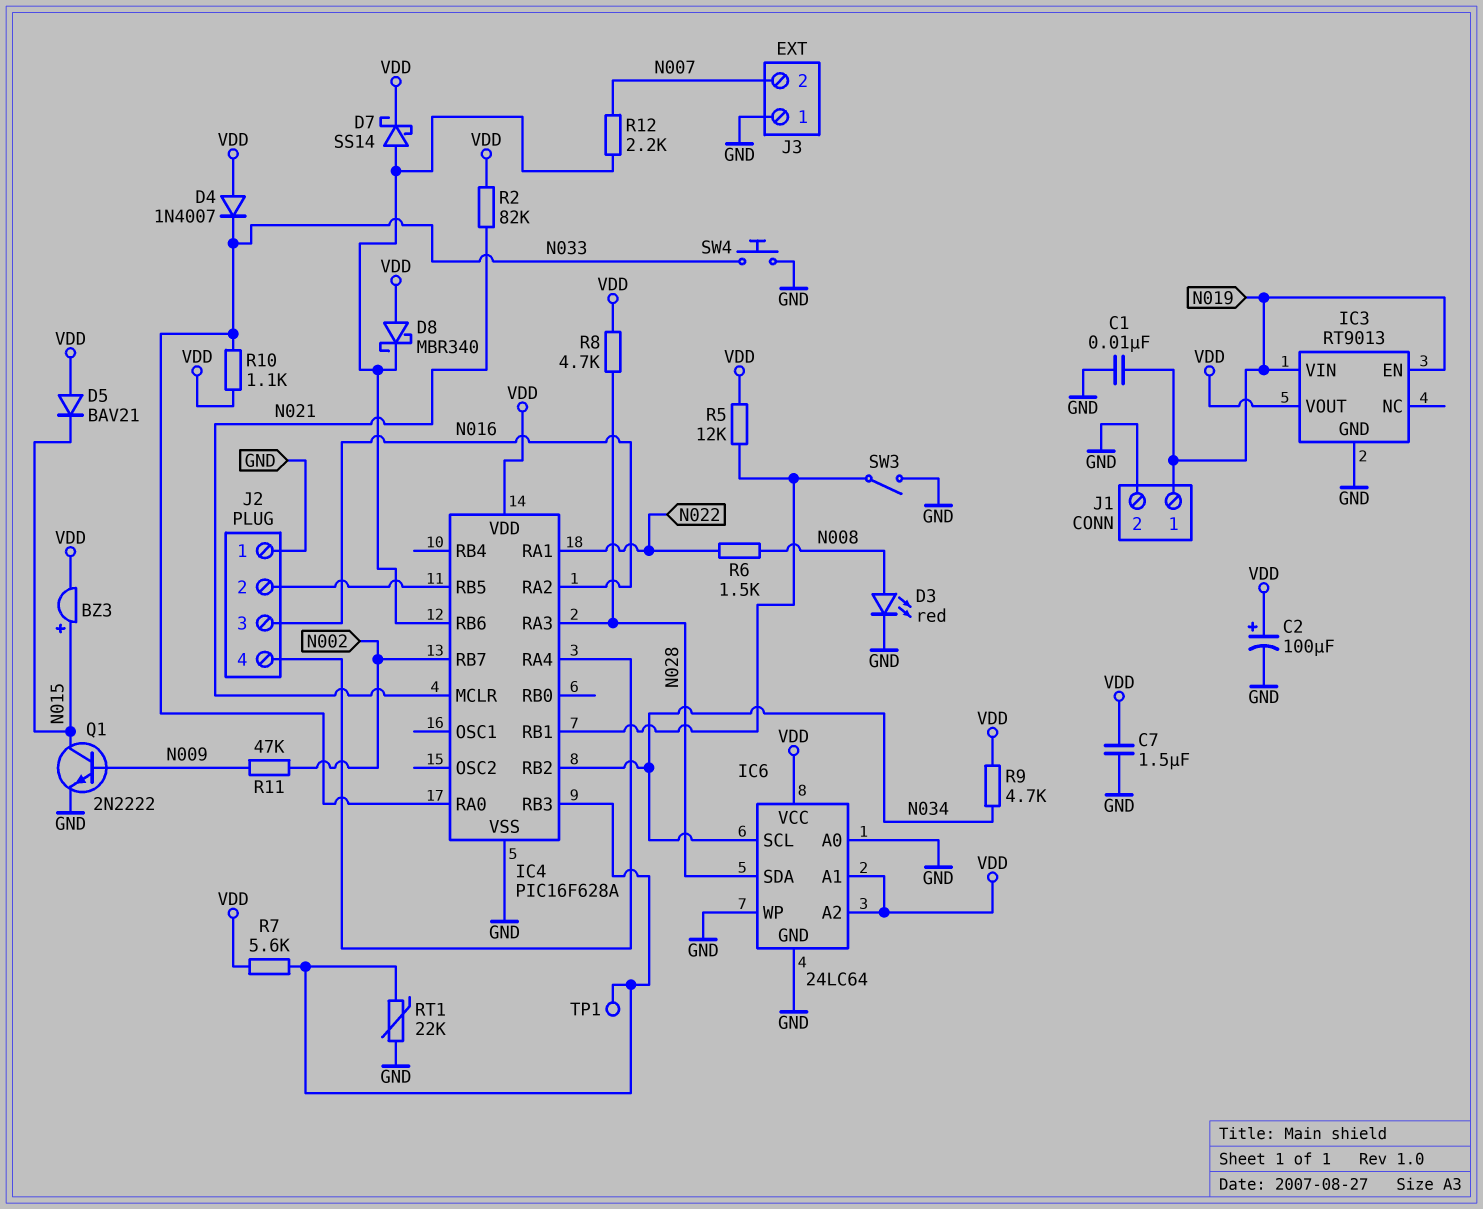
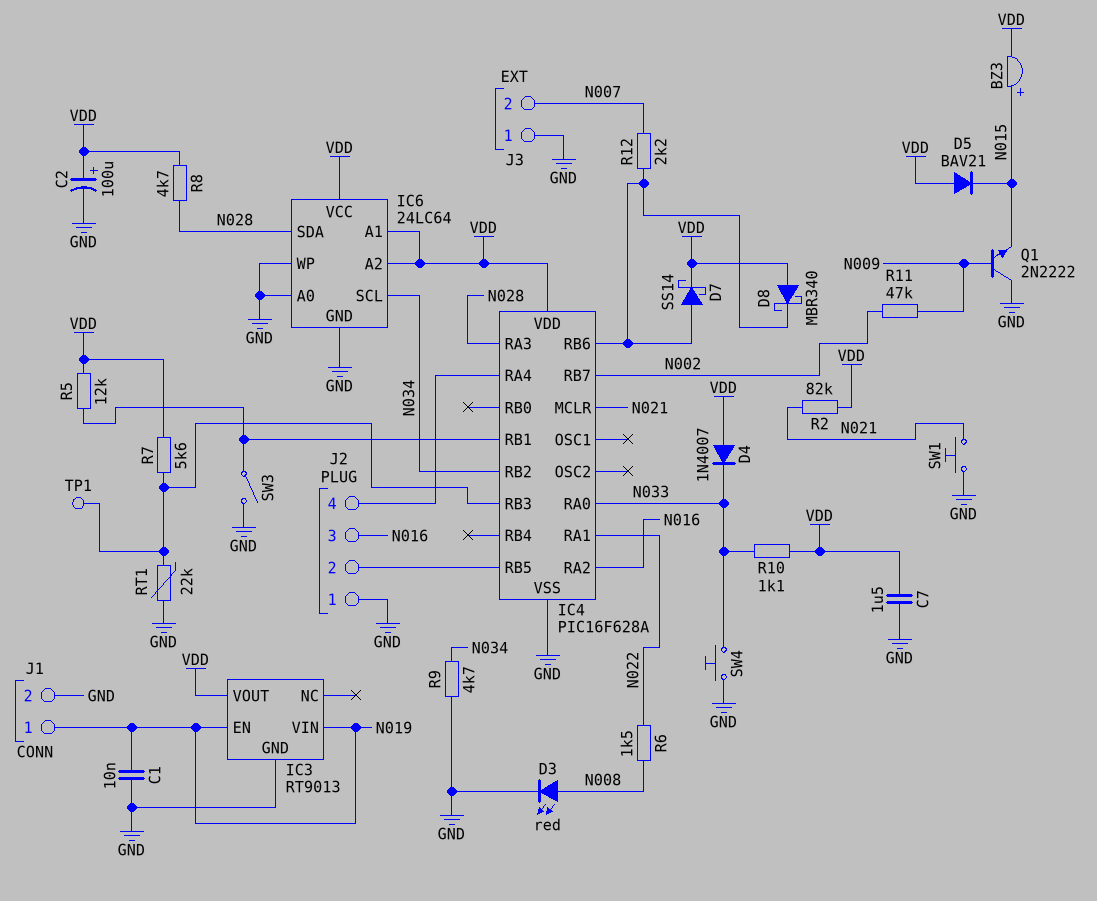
Q1: NPN 2N2222 (B N009, C N015, E GND) -> NPN 2N2222 (B N009, C GND, E N015)
R9: 4.7k (N034, VDD) -> 4.7k (GND, N034)
SW1: none -> button (GND, N021)

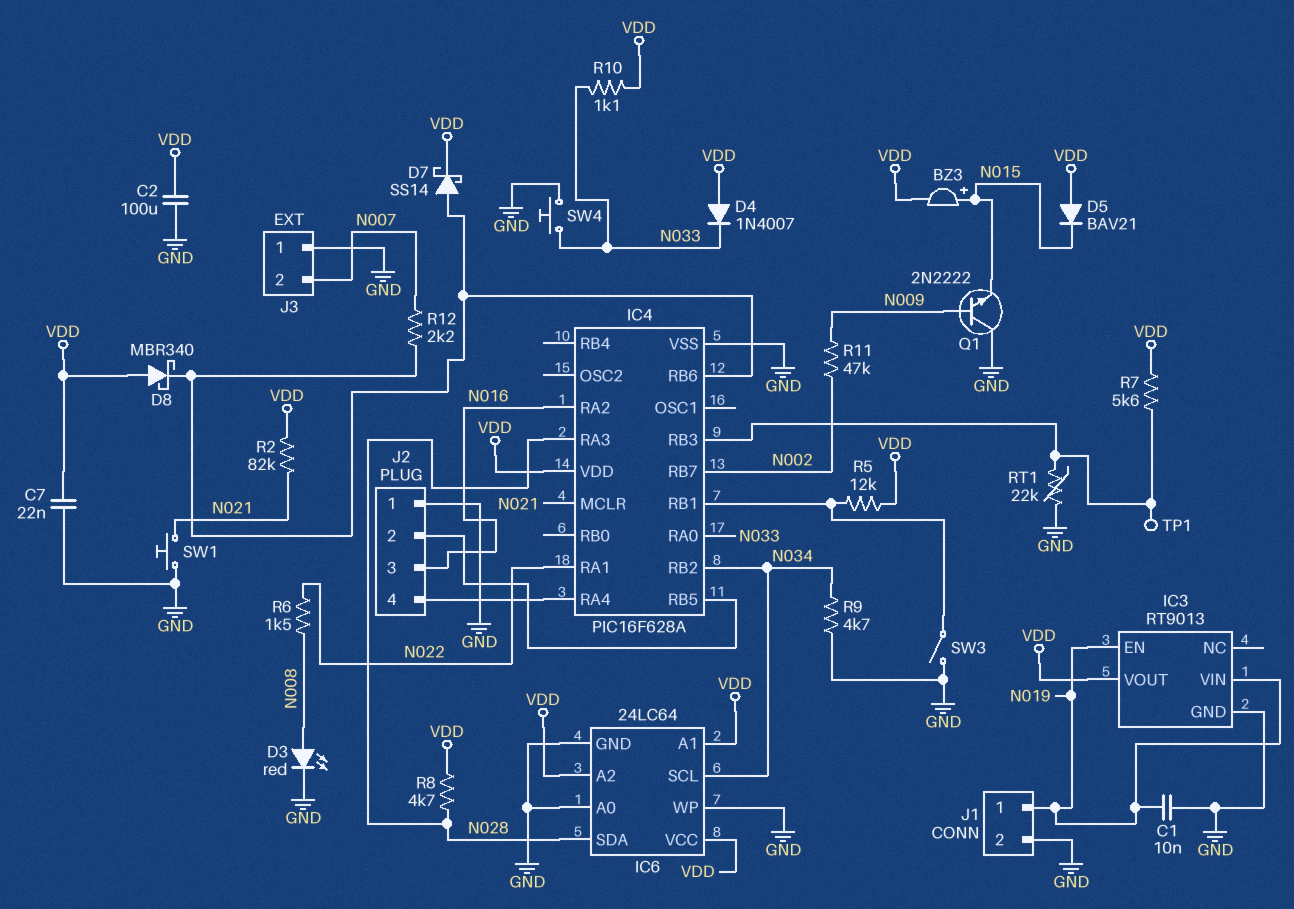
C2: 100uF (plus VDD, minus GND) -> 100uF (GND, VDD)
C7: 1.5uF (GND, VDD) -> 22nF (GND, VDD)

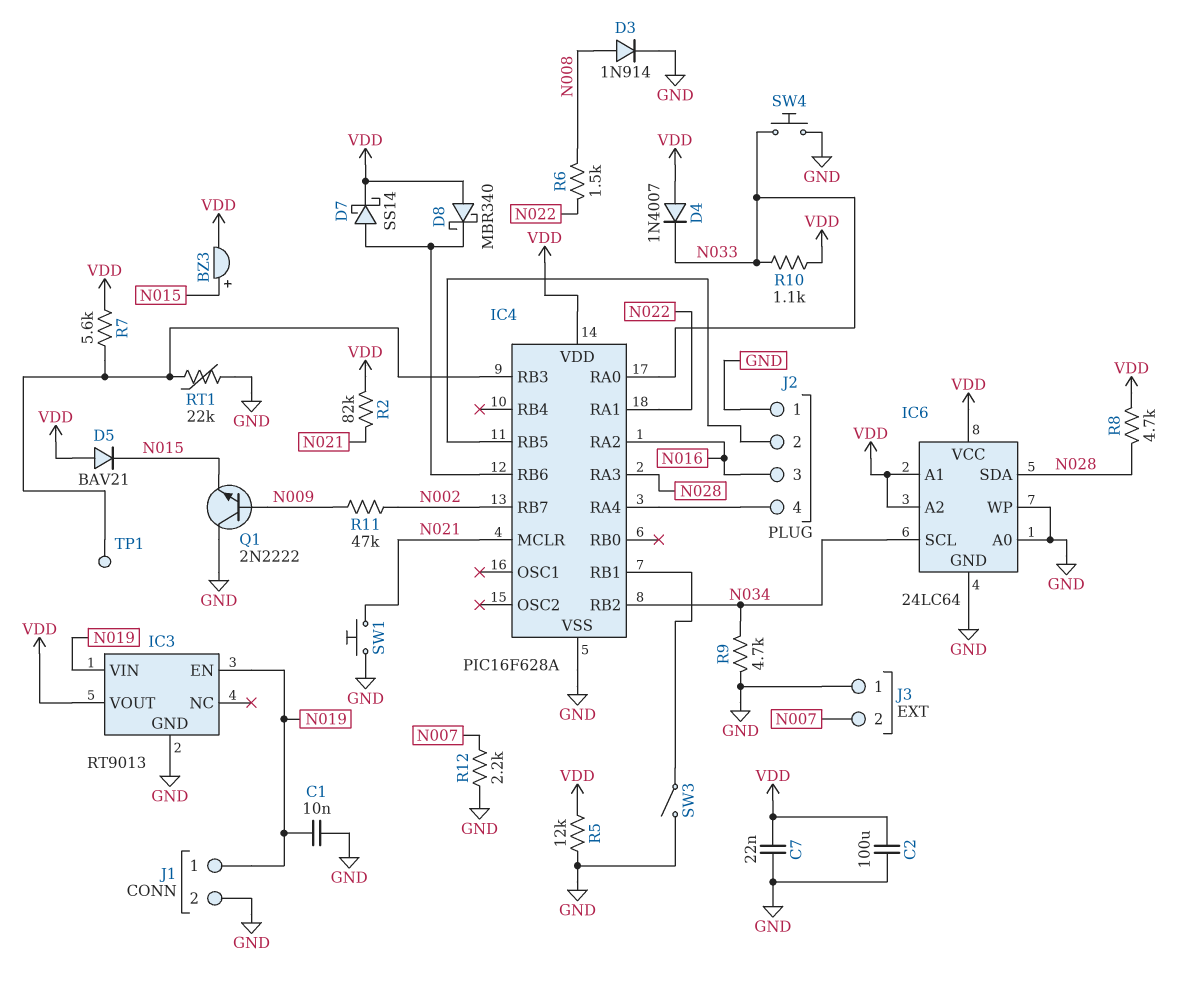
D3: LED red (A N008, K GND) -> diode 1N914 (A N008, K GND)
R5: 12k (IC4/RB1, VDD) -> 12k (GND, VDD)
R12: 2.2k (IC4/RB6, N007) -> 2.2k (GND, N007)

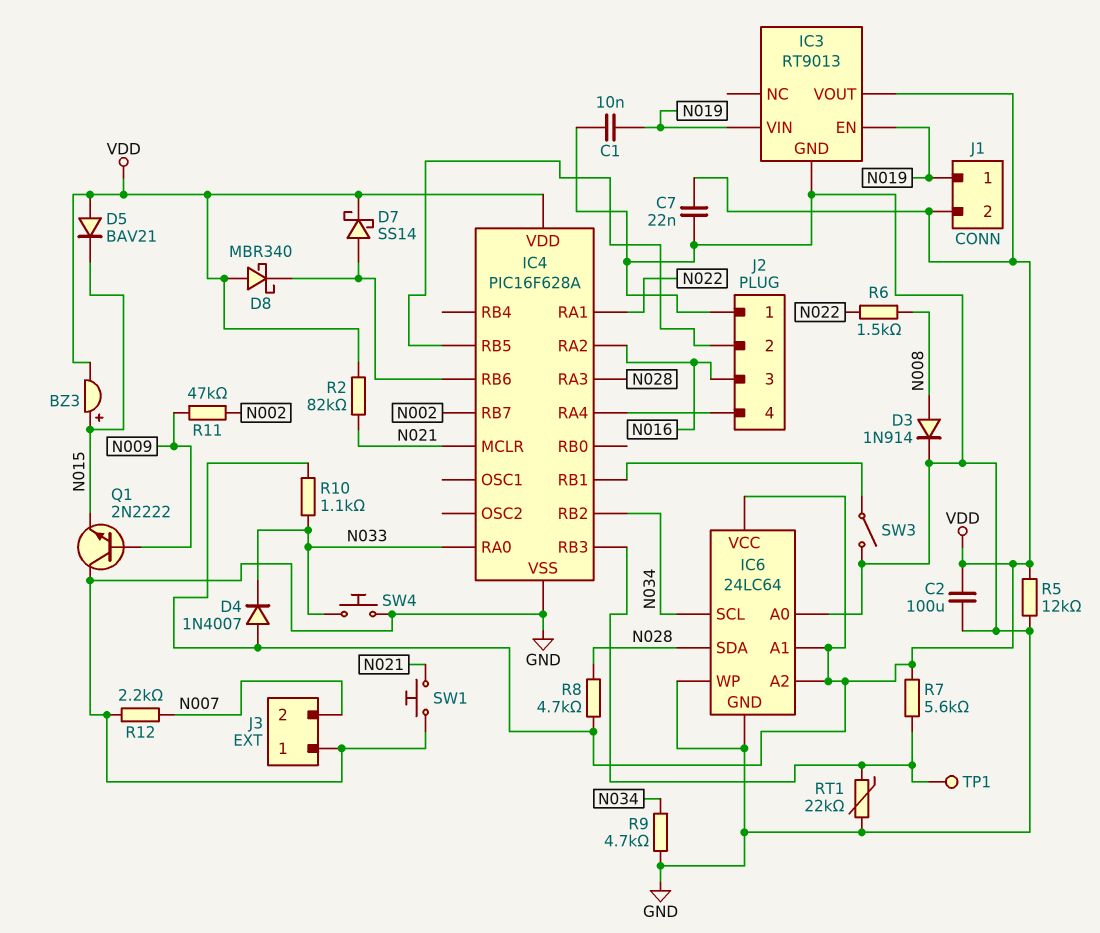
J1 pin 2: GND -> VDD

